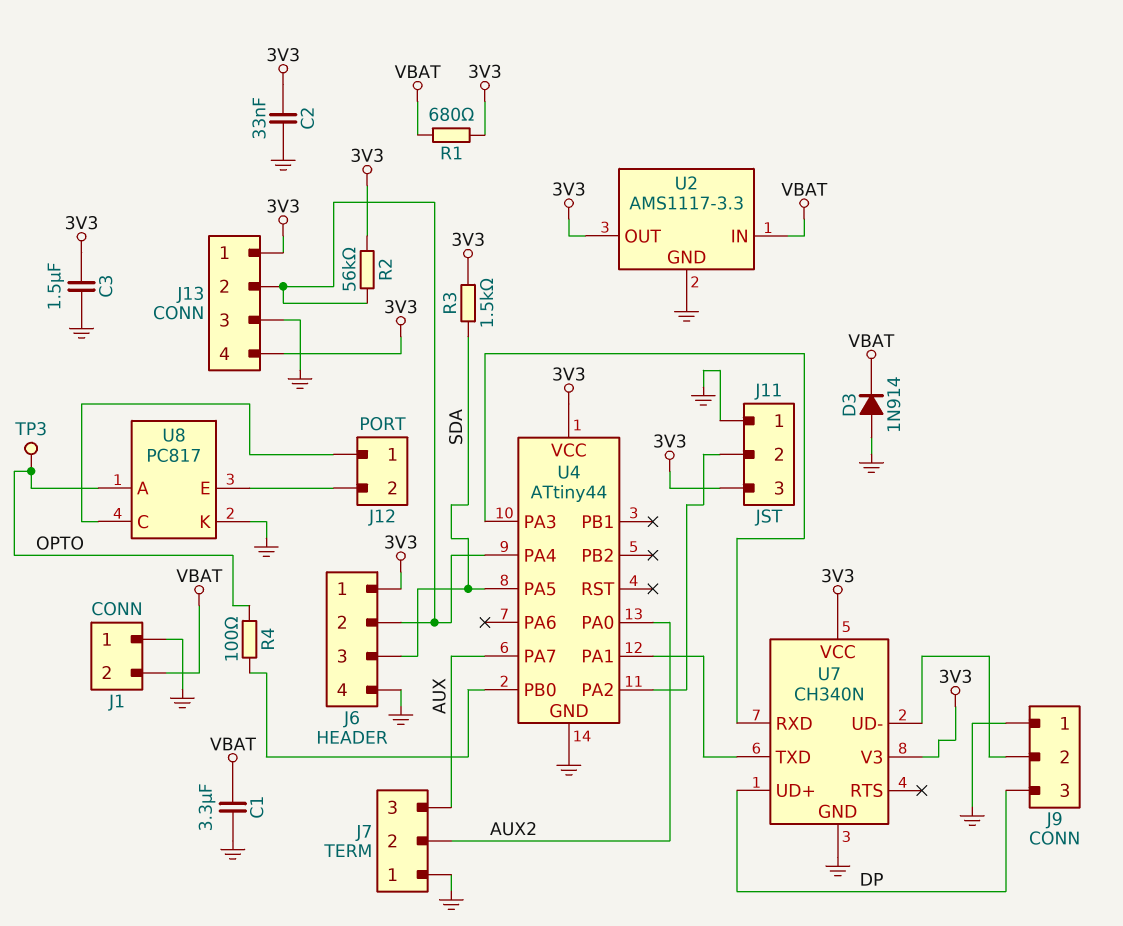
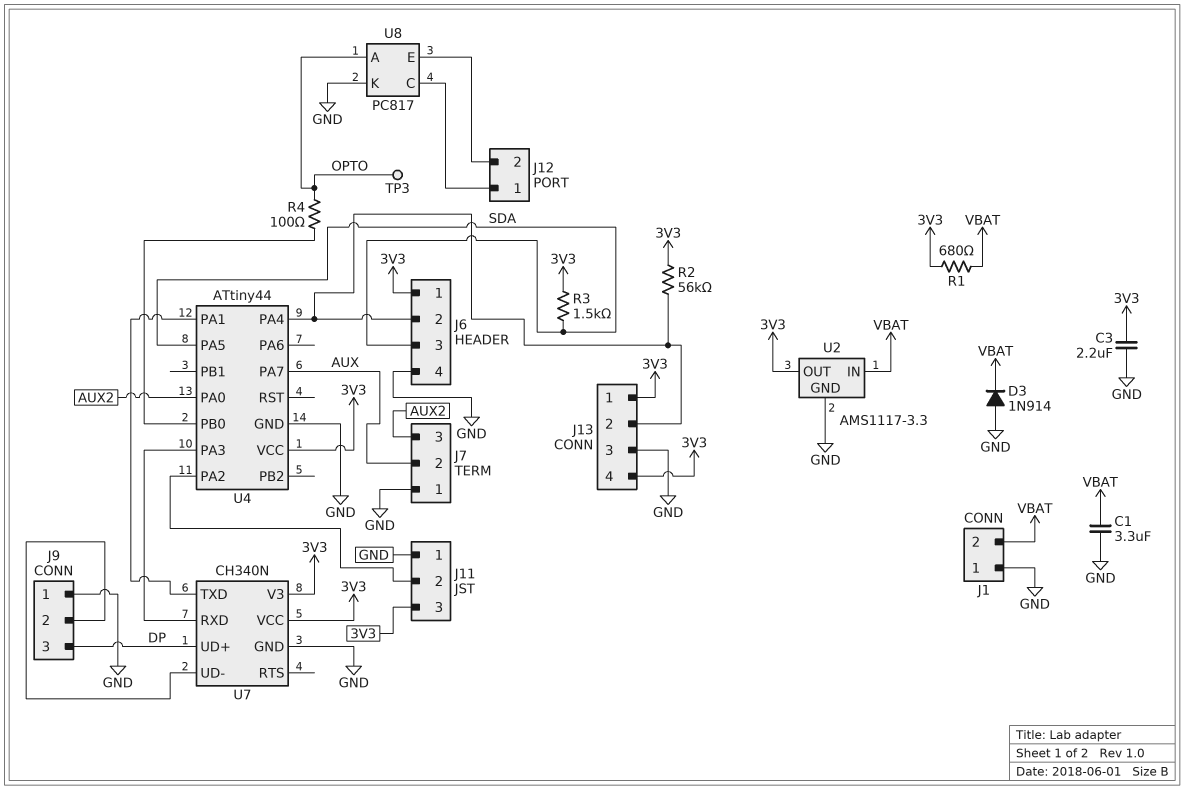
C2: 33nF (3V3, GND) -> none
C3: 1.5uF (3V3, GND) -> 2.2uF (3V3, GND)
J7 pin 2: AUX2 -> AUX
J7 pin 3: AUX -> AUX2

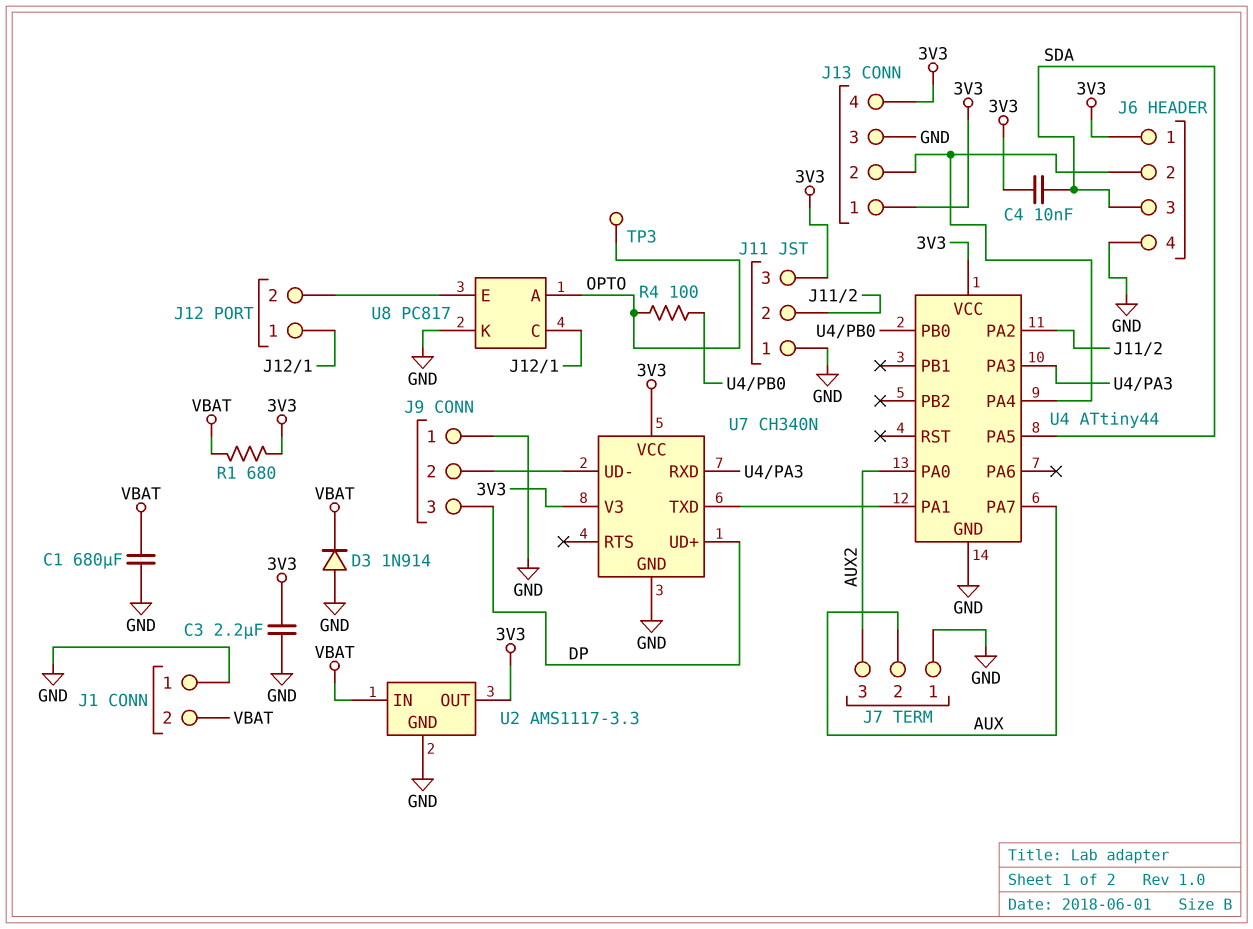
C1: 3.3uF (GND, VBAT) -> 680uF (GND, VBAT)
C4: none -> 10nF (3V3, SDA)
R2: 56k (3V3, J6/2) -> none
R3: 1.5k (3V3, SDA) -> none

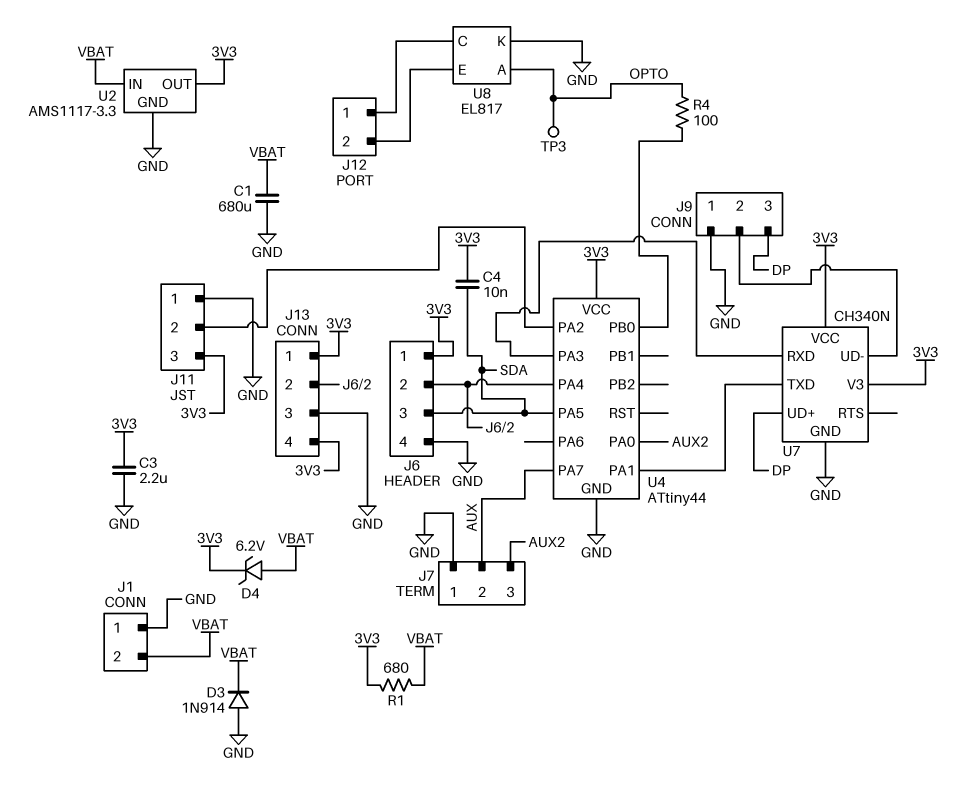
D4: none -> zener 6.2V (A VBAT, K 3V3)
U8: PC817 -> EL817

